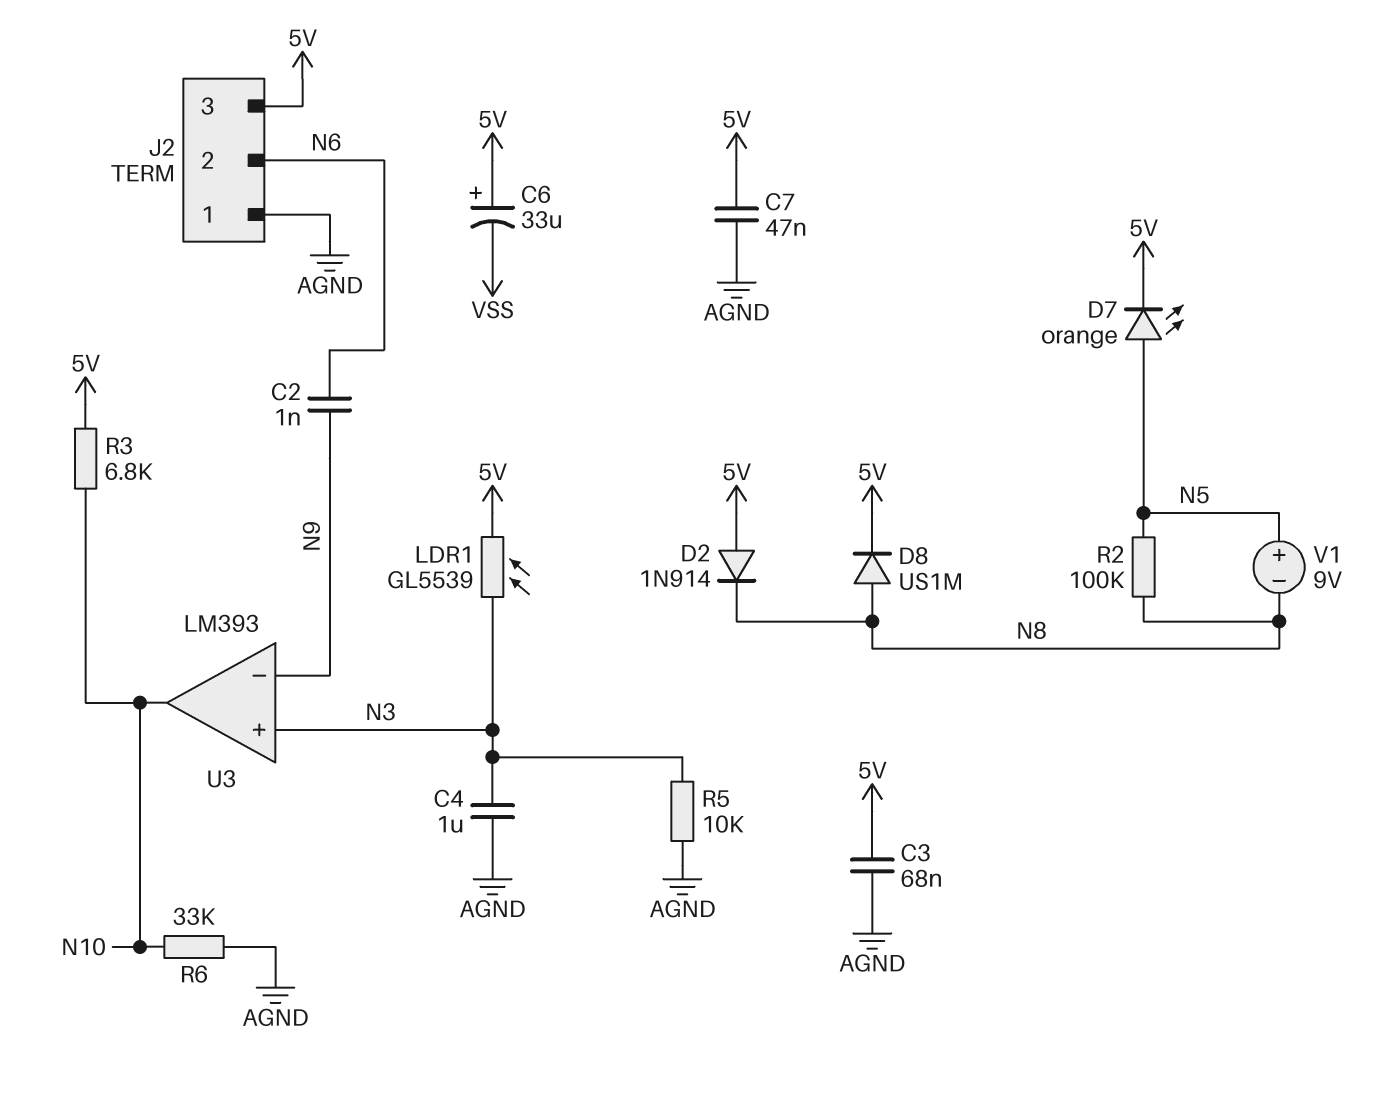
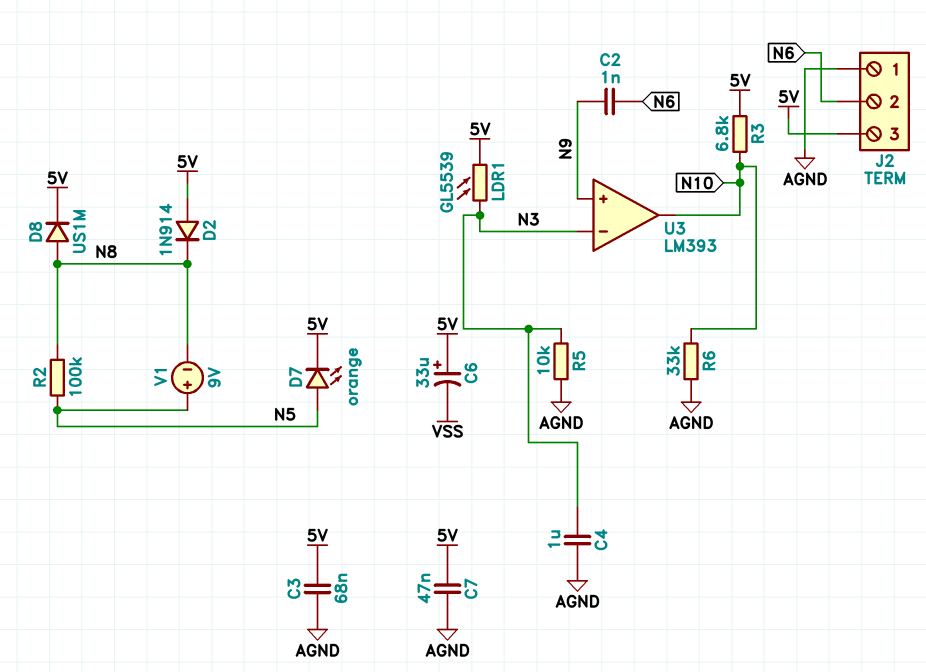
U3 pin in+: N3 -> N9
U3 pin in-: N9 -> N3

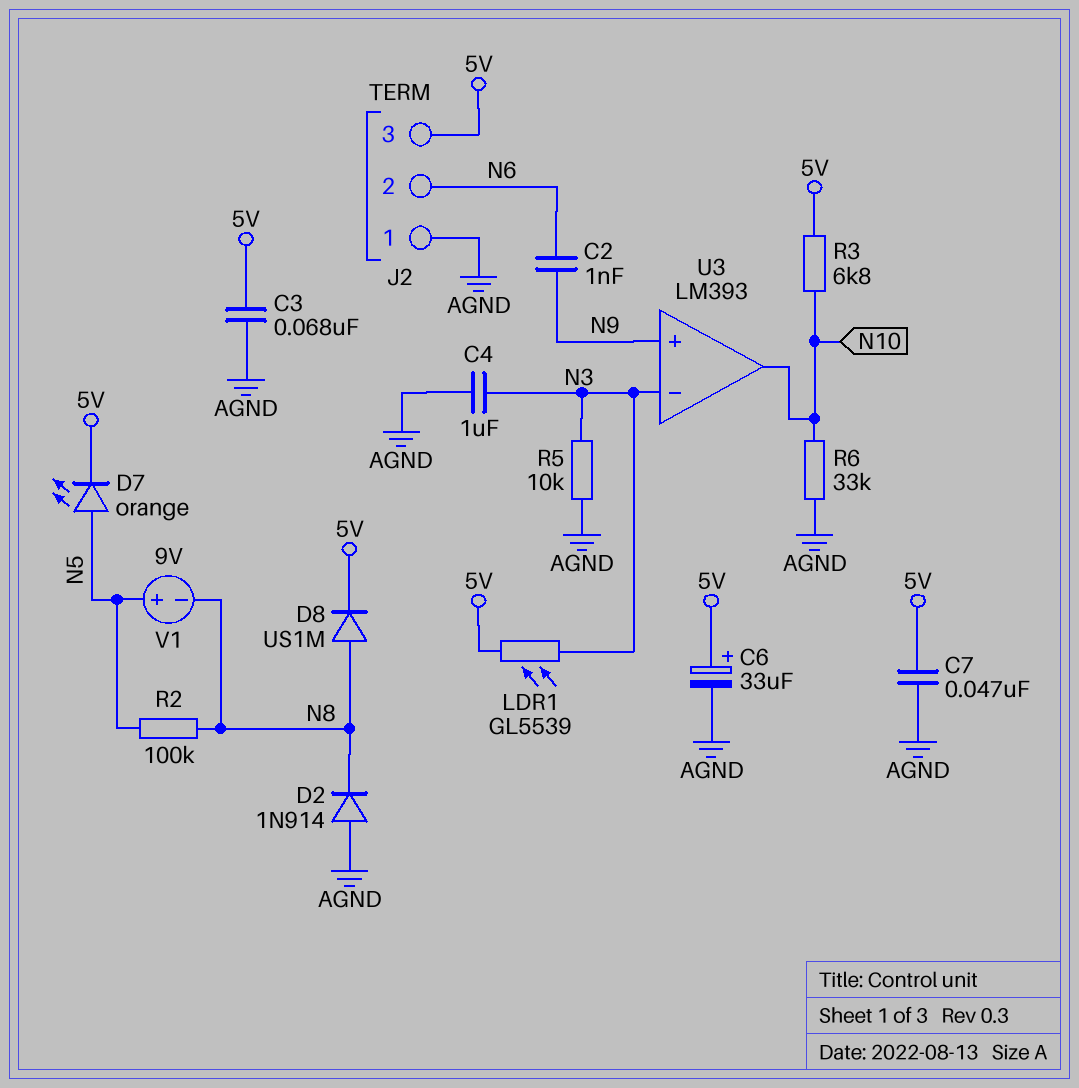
C6: 33uF (plus 5V, minus VSS) -> 33uF (plus 5V, minus AGND)
D2: diode 1N914 (A 5V, K N8) -> diode 1N914 (A AGND, K N8)

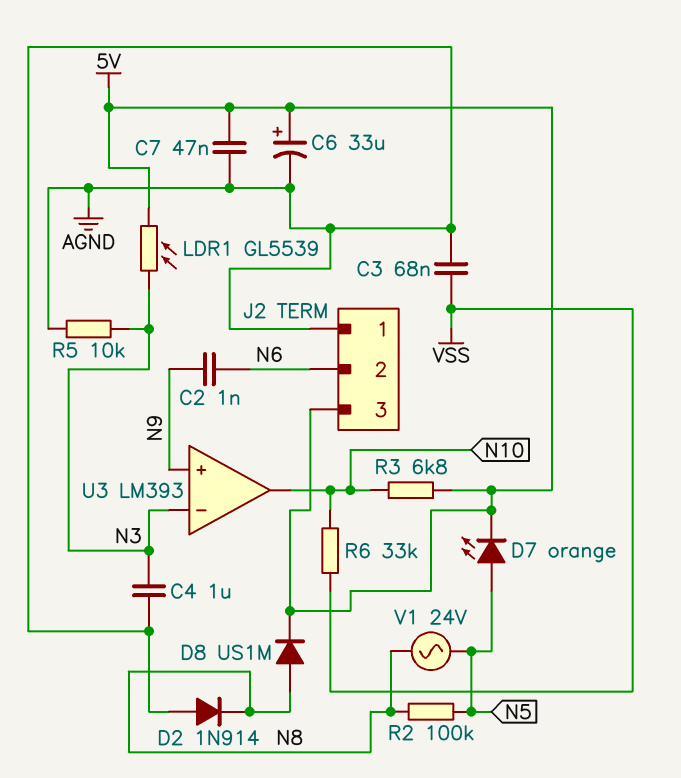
C3: 68nF (5V, AGND) -> 68nF (AGND, VSS)
R6: 33k (AGND, N10) -> 33k (N10, VSS)
V1: 9V (plus N5, minus N8) -> AC 24V (N5, N8)

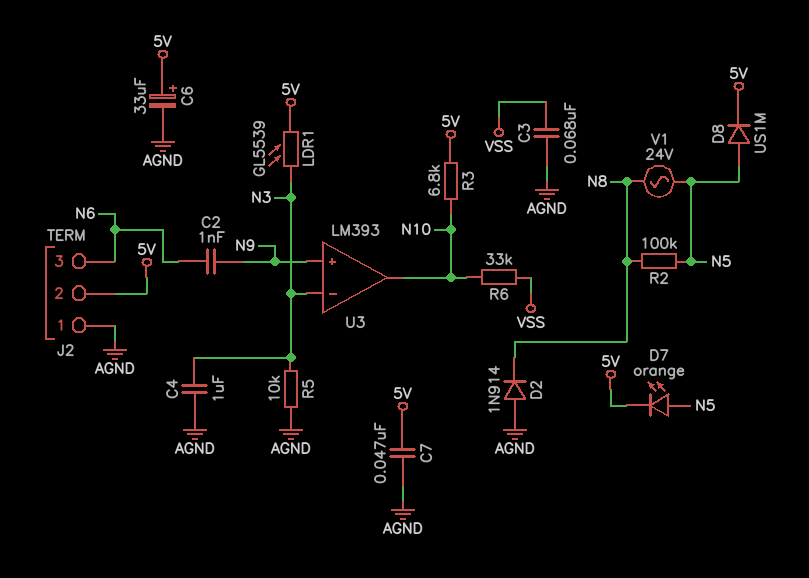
D8: diode US1M (A N8, K 5V) -> diode US1M (A N5, K 5V)
J2 pin 2: N6 -> 5V
J2 pin 3: 5V -> N6

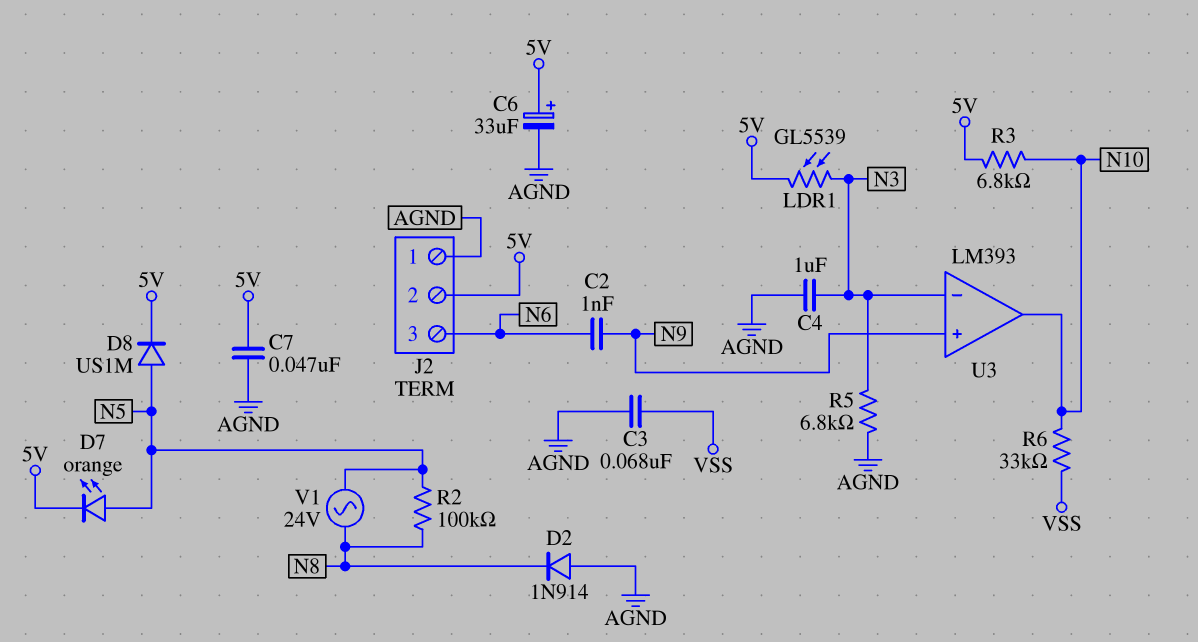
R5: 10k (AGND, N3) -> 6.8k (AGND, N3)

